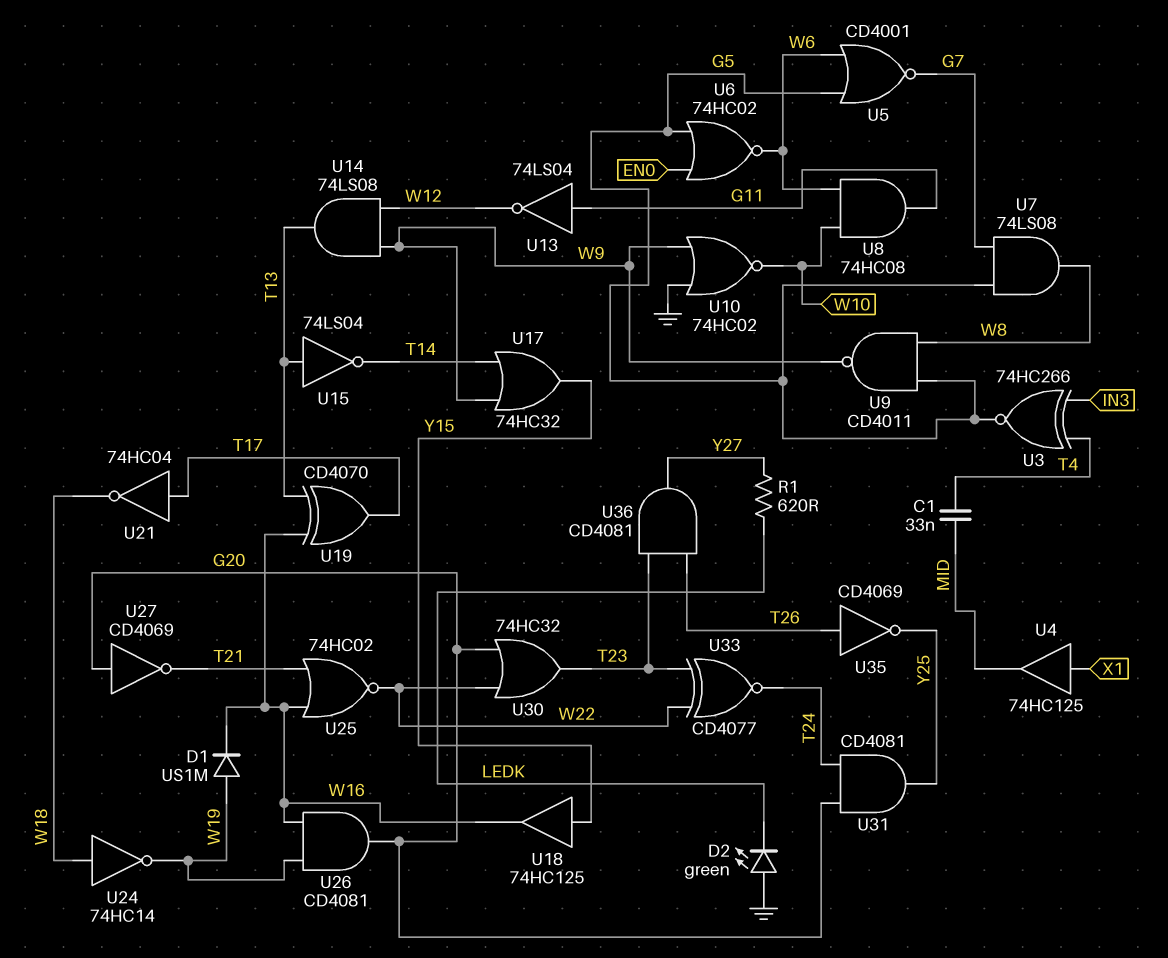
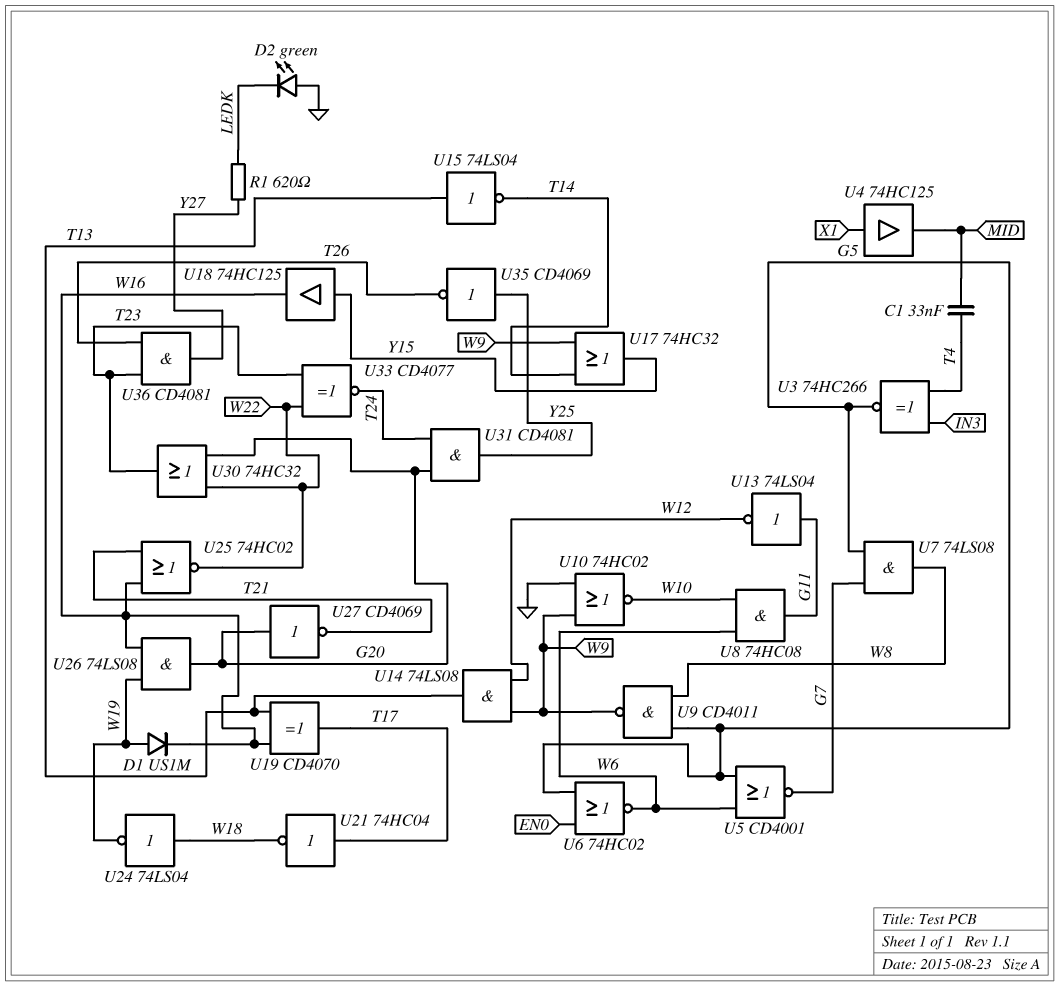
U24: NOT 74HC14 (in W18, out W19) -> NOT 74LS04 (in W18, out W19)
U26: AND CD4081 (in W16, in W19, out G20) -> AND 74LS08 (in W16, in W19, out G20)
U35: NOT CD4069 (in T26, out Y25) -> NOT CD4069 (in Y25, out T26)

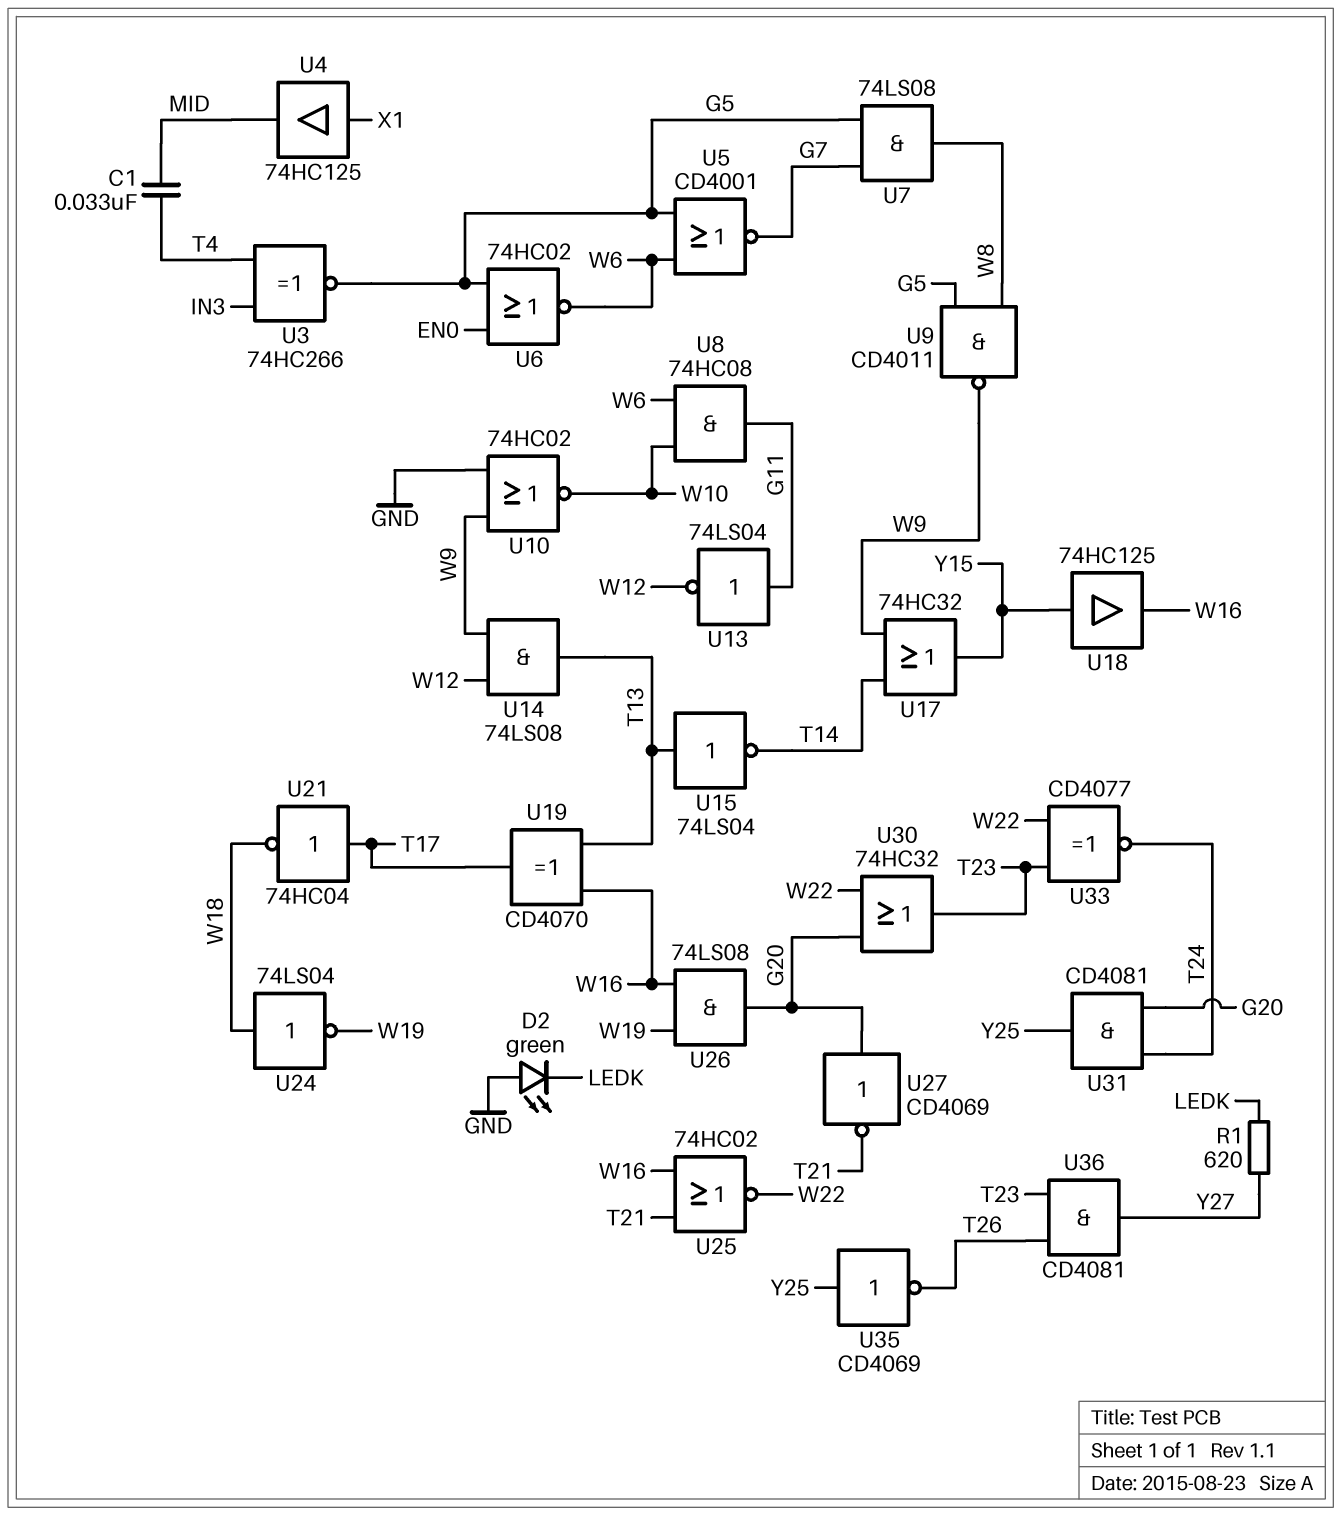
D1: diode US1M (A W19, K W16) -> none

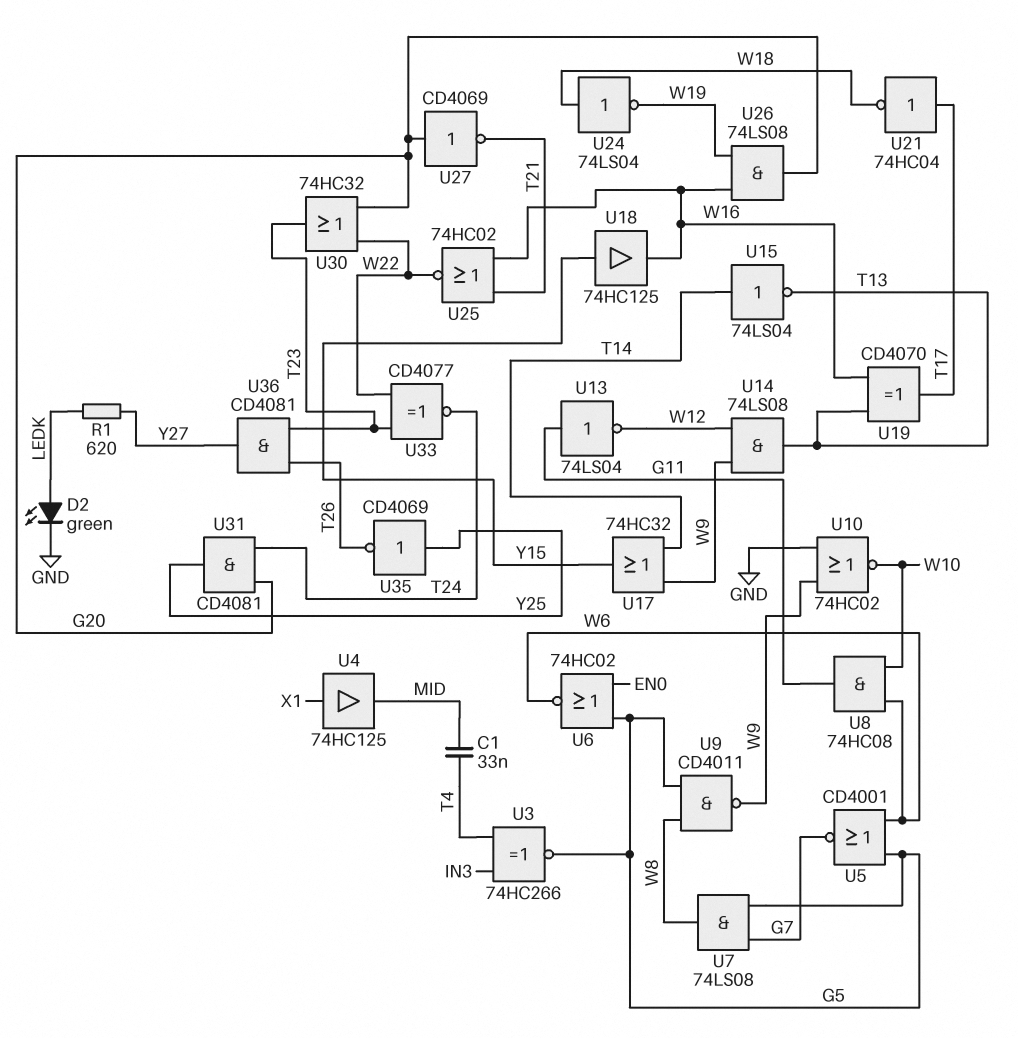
D2: LED green (A GND, K LEDK) -> LED green (A LEDK, K GND)
U15: NOT 74LS04 (in T13, out T14) -> NOT 74LS04 (in T14, out T13)

